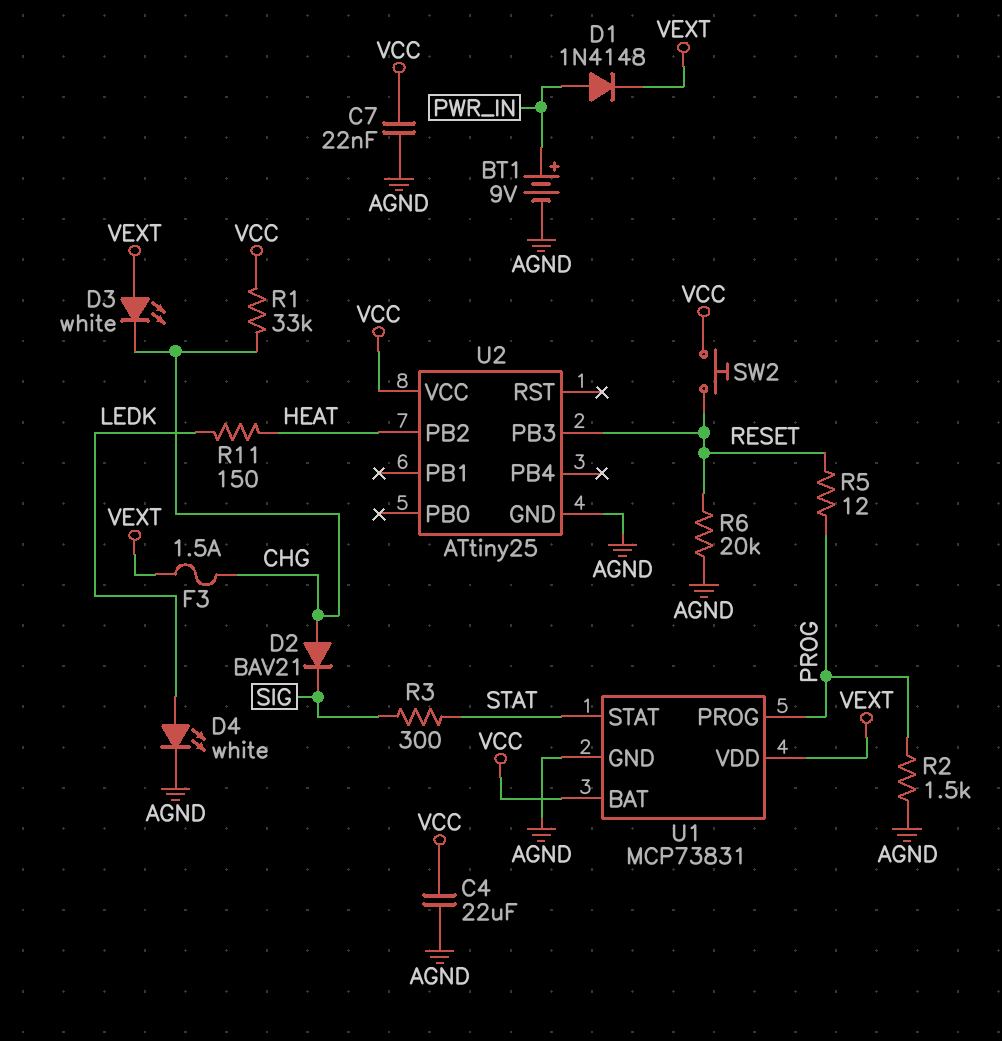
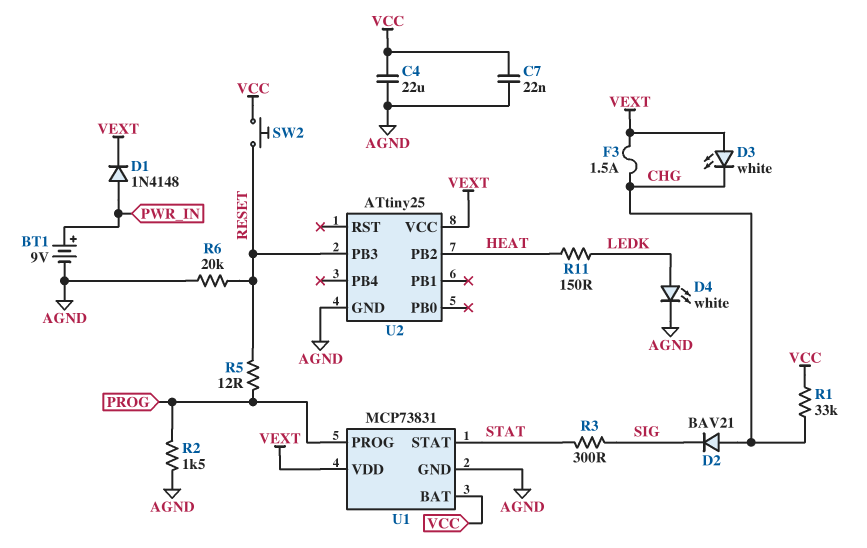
U2 pin VCC: VCC -> VEXT

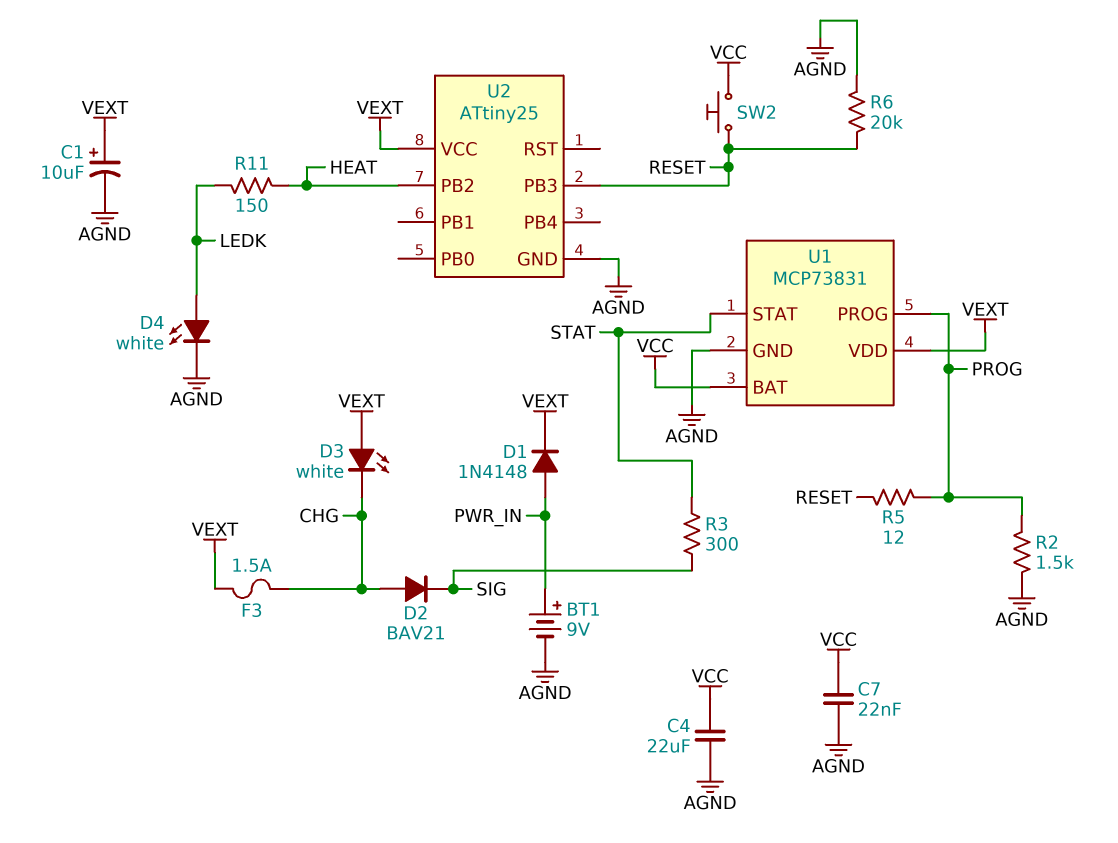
C1: none -> 10uF (plus VEXT, minus AGND)
R1: 33k (CHG, VCC) -> none

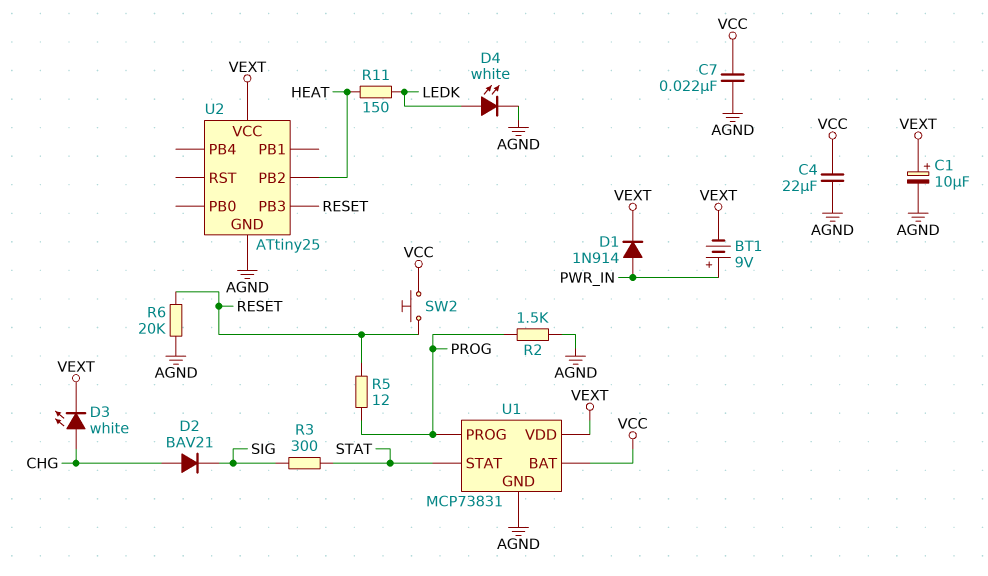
BT1: 9V (plus PWR_IN, minus AGND) -> 9V (plus PWR_IN, minus VEXT)
D1: diode 1N4148 (A PWR_IN, K VEXT) -> diode 1N914 (A PWR_IN, K VEXT)
D3: LED white (A VEXT, K CHG) -> LED white (A CHG, K VEXT)
F3: 1.5A (CHG, VEXT) -> none

